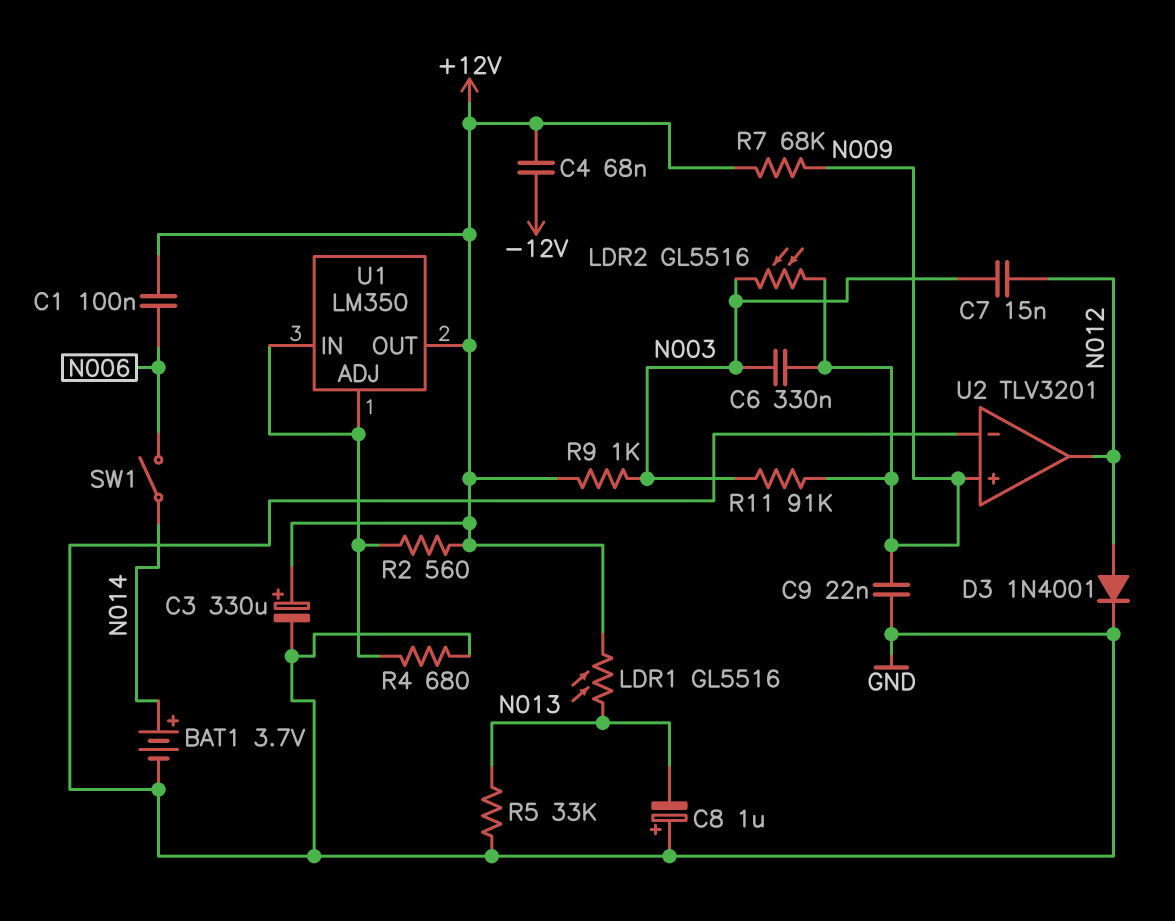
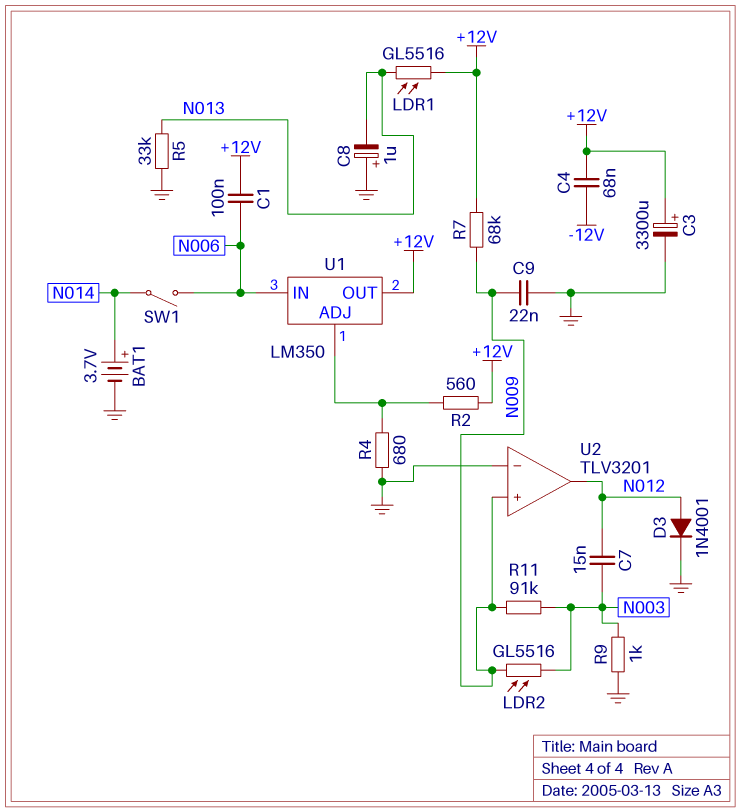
C3: 330uF (plus +12V, minus GND) -> 3300uF (plus +12V, minus GND)
C6: 330nF (N003, N009) -> none
R9: 1k (+12V, N003) -> 1k (GND, N003)
U1 pin IN: U1/ADJ -> N006

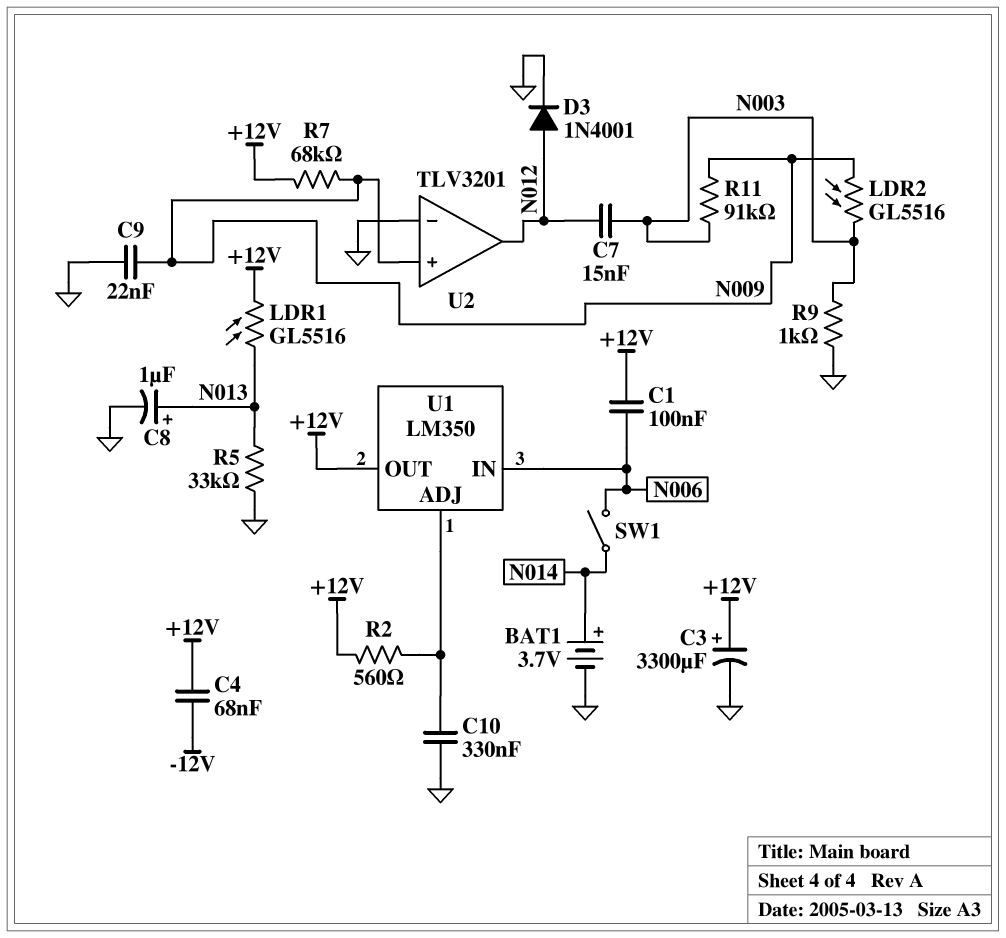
C8: 1uF (plus GND, minus N013) -> 1uF (plus N013, minus GND)
C10: none -> 330nF (GND, U1/ADJ)
R4: 680 (GND, U1/ADJ) -> none

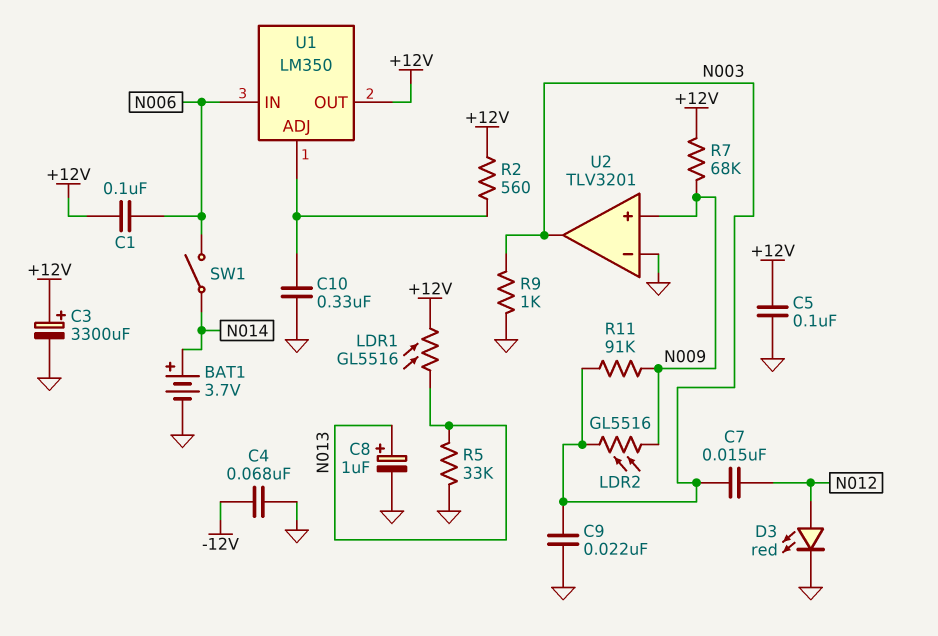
C4: 68nF (+12V, -12V) -> 68nF (-12V, GND)
C5: none -> 100nF (+12V, GND)
C9: 22nF (GND, N009) -> 22nF (GND, N003)
D3: diode 1N4001 (A N012, K GND) -> LED red (A N012, K GND)
U2 pin out: N012 -> N003

